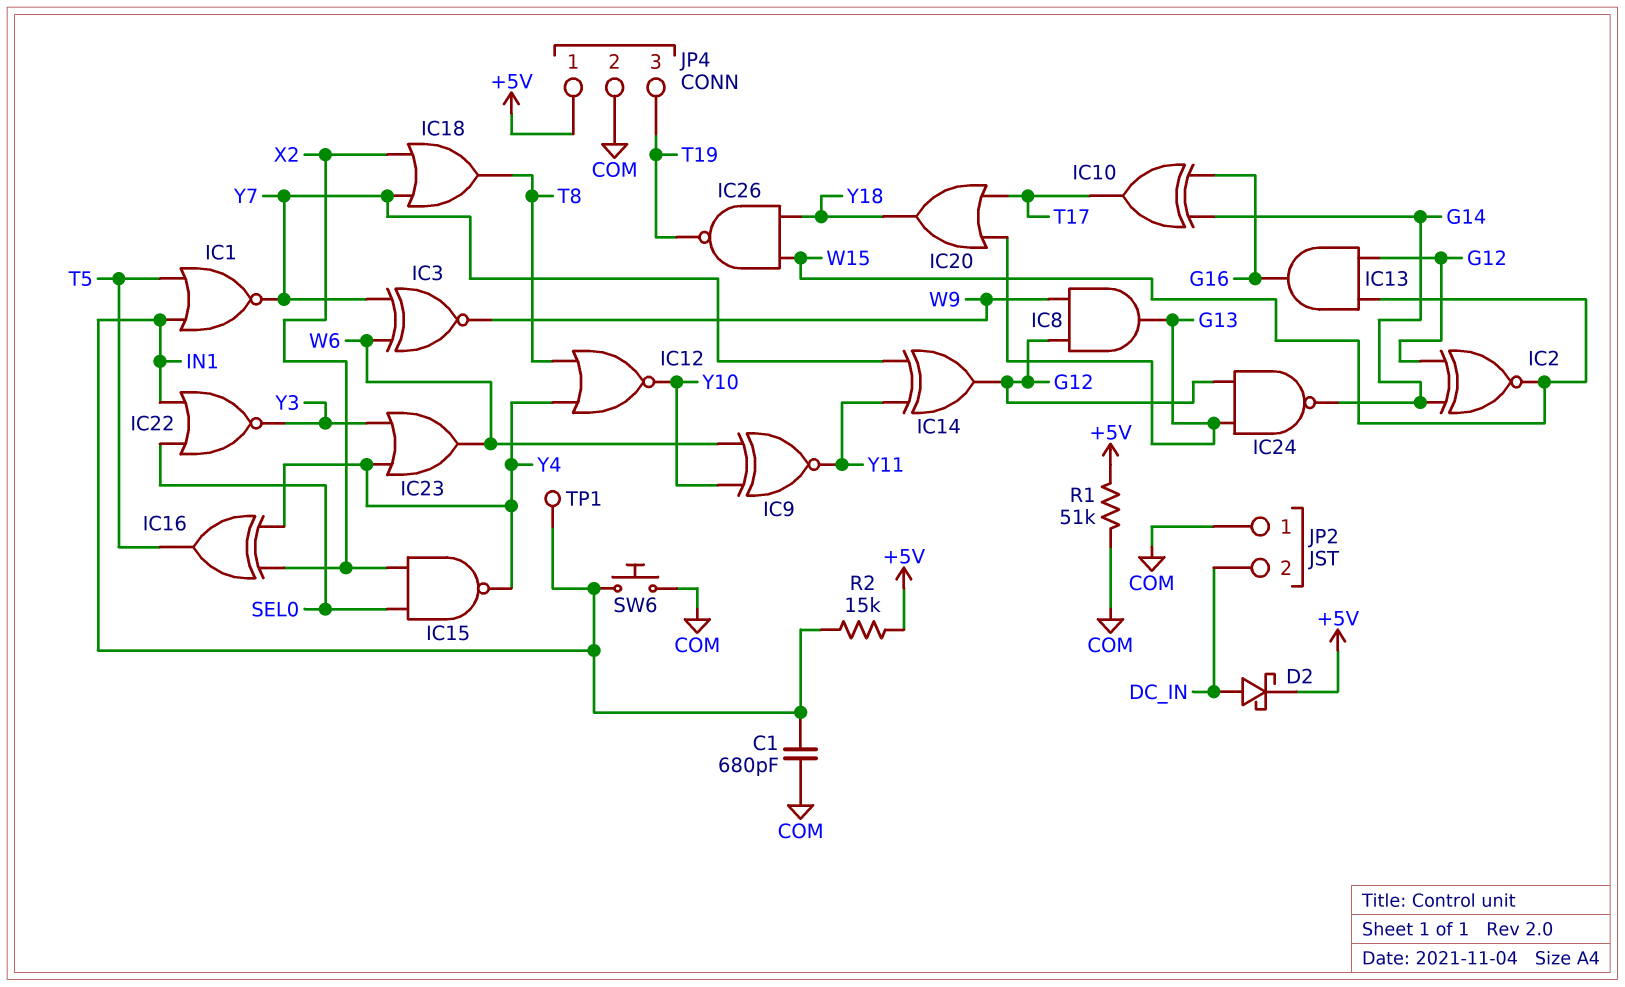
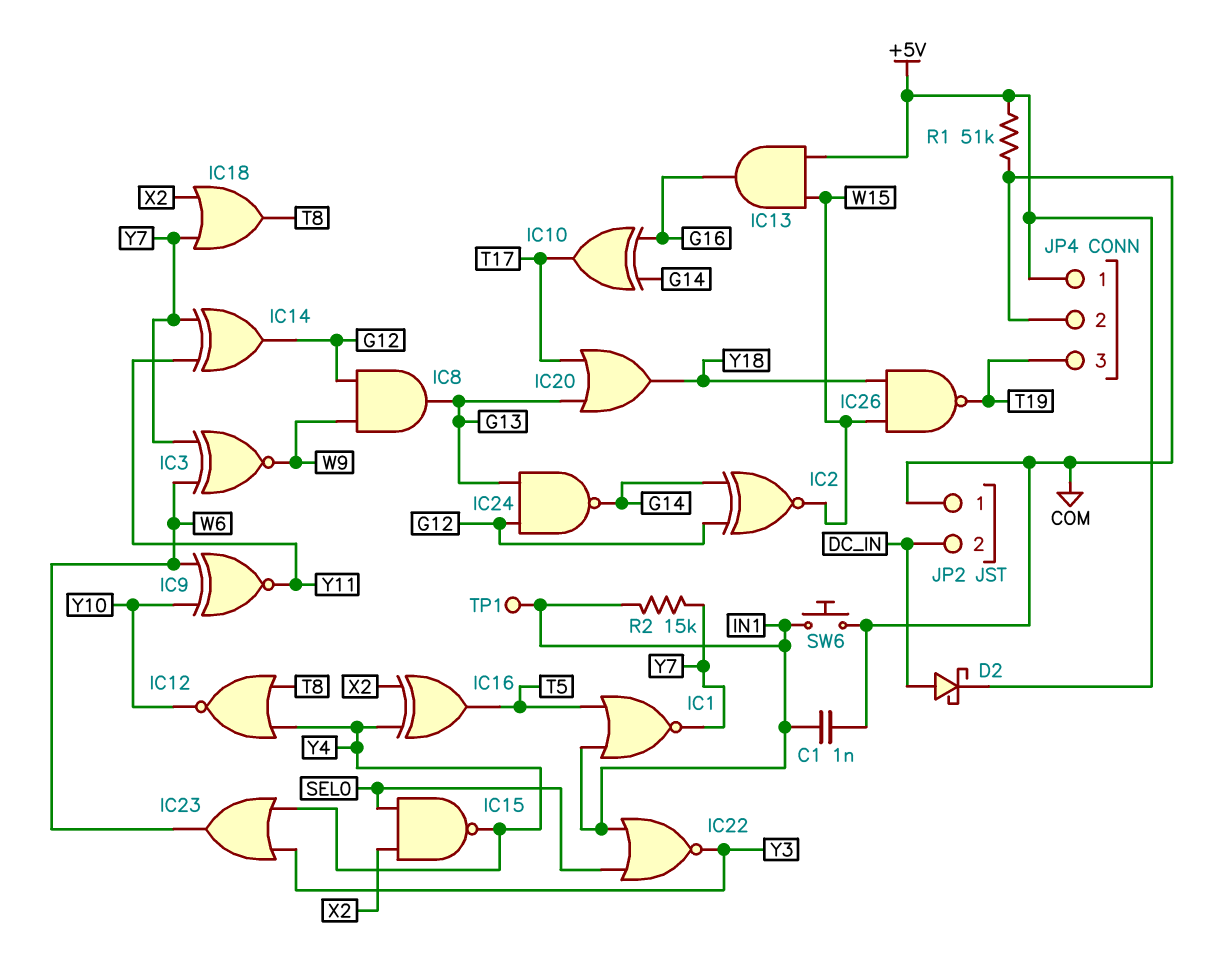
C1: 680pF (COM, IN1) -> 1nF (COM, IN1)
IC13: AND (in G12, in W15, out G16) -> AND (in +5V, in W15, out G16)
R2: 15k (+5V, IN1) -> 15k (IN1, Y7)

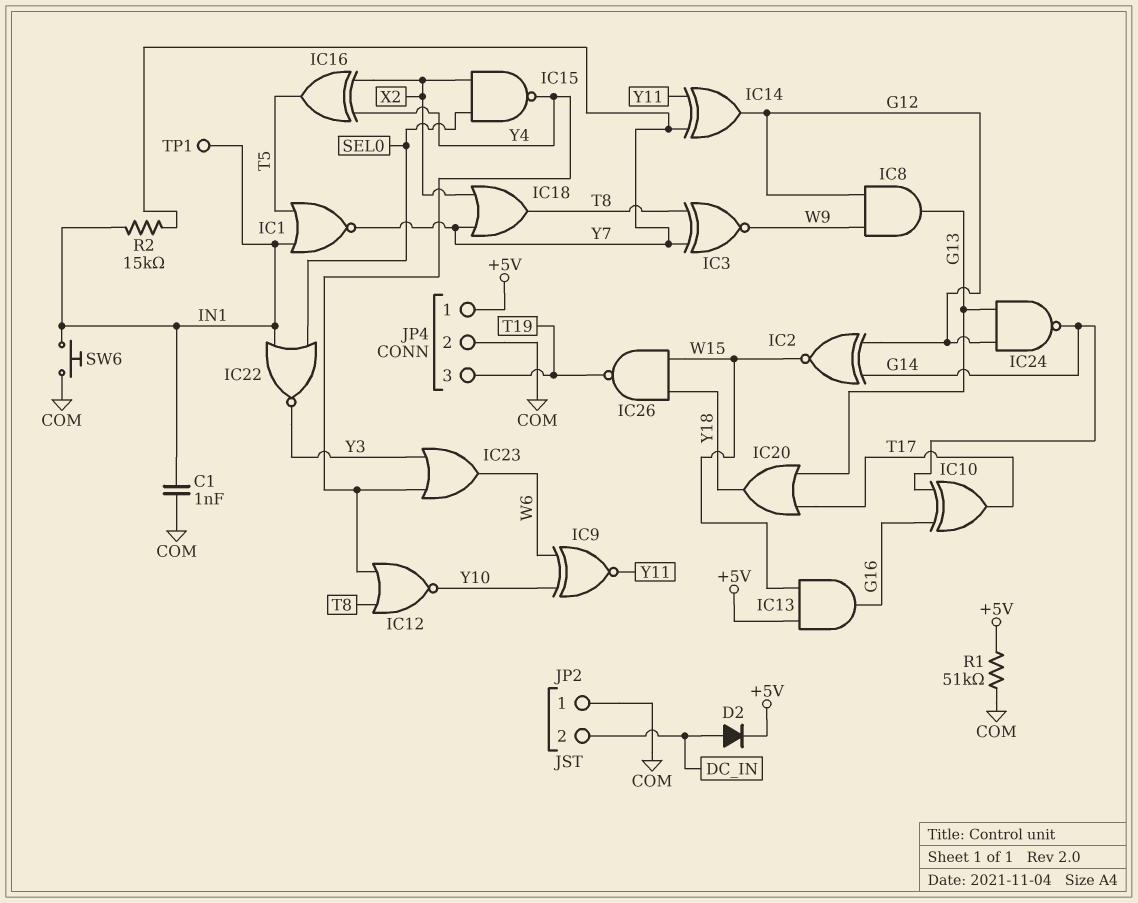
D2: schottky (A DC_IN, K +5V) -> diode (A DC_IN, K +5V)
IC3: XNOR (in W6, in Y7, out W9) -> XNOR (in T8, in Y7, out W9)

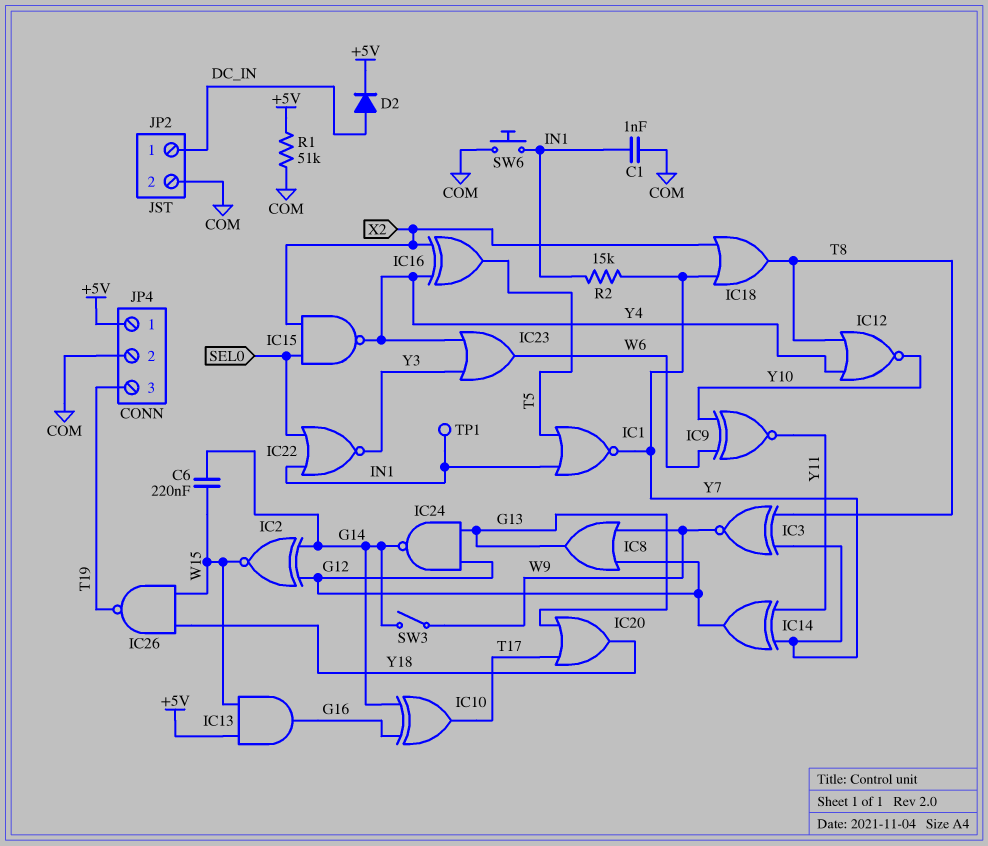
C6: none -> 220nF (G14, W15)
IC8: AND (in G12, in W9, out G13) -> OR (in G12, in W9, out G13)
JP2 pin 1: COM -> DC_IN
JP2 pin 2: DC_IN -> COM
SW3: none -> switch (G14, W9)

